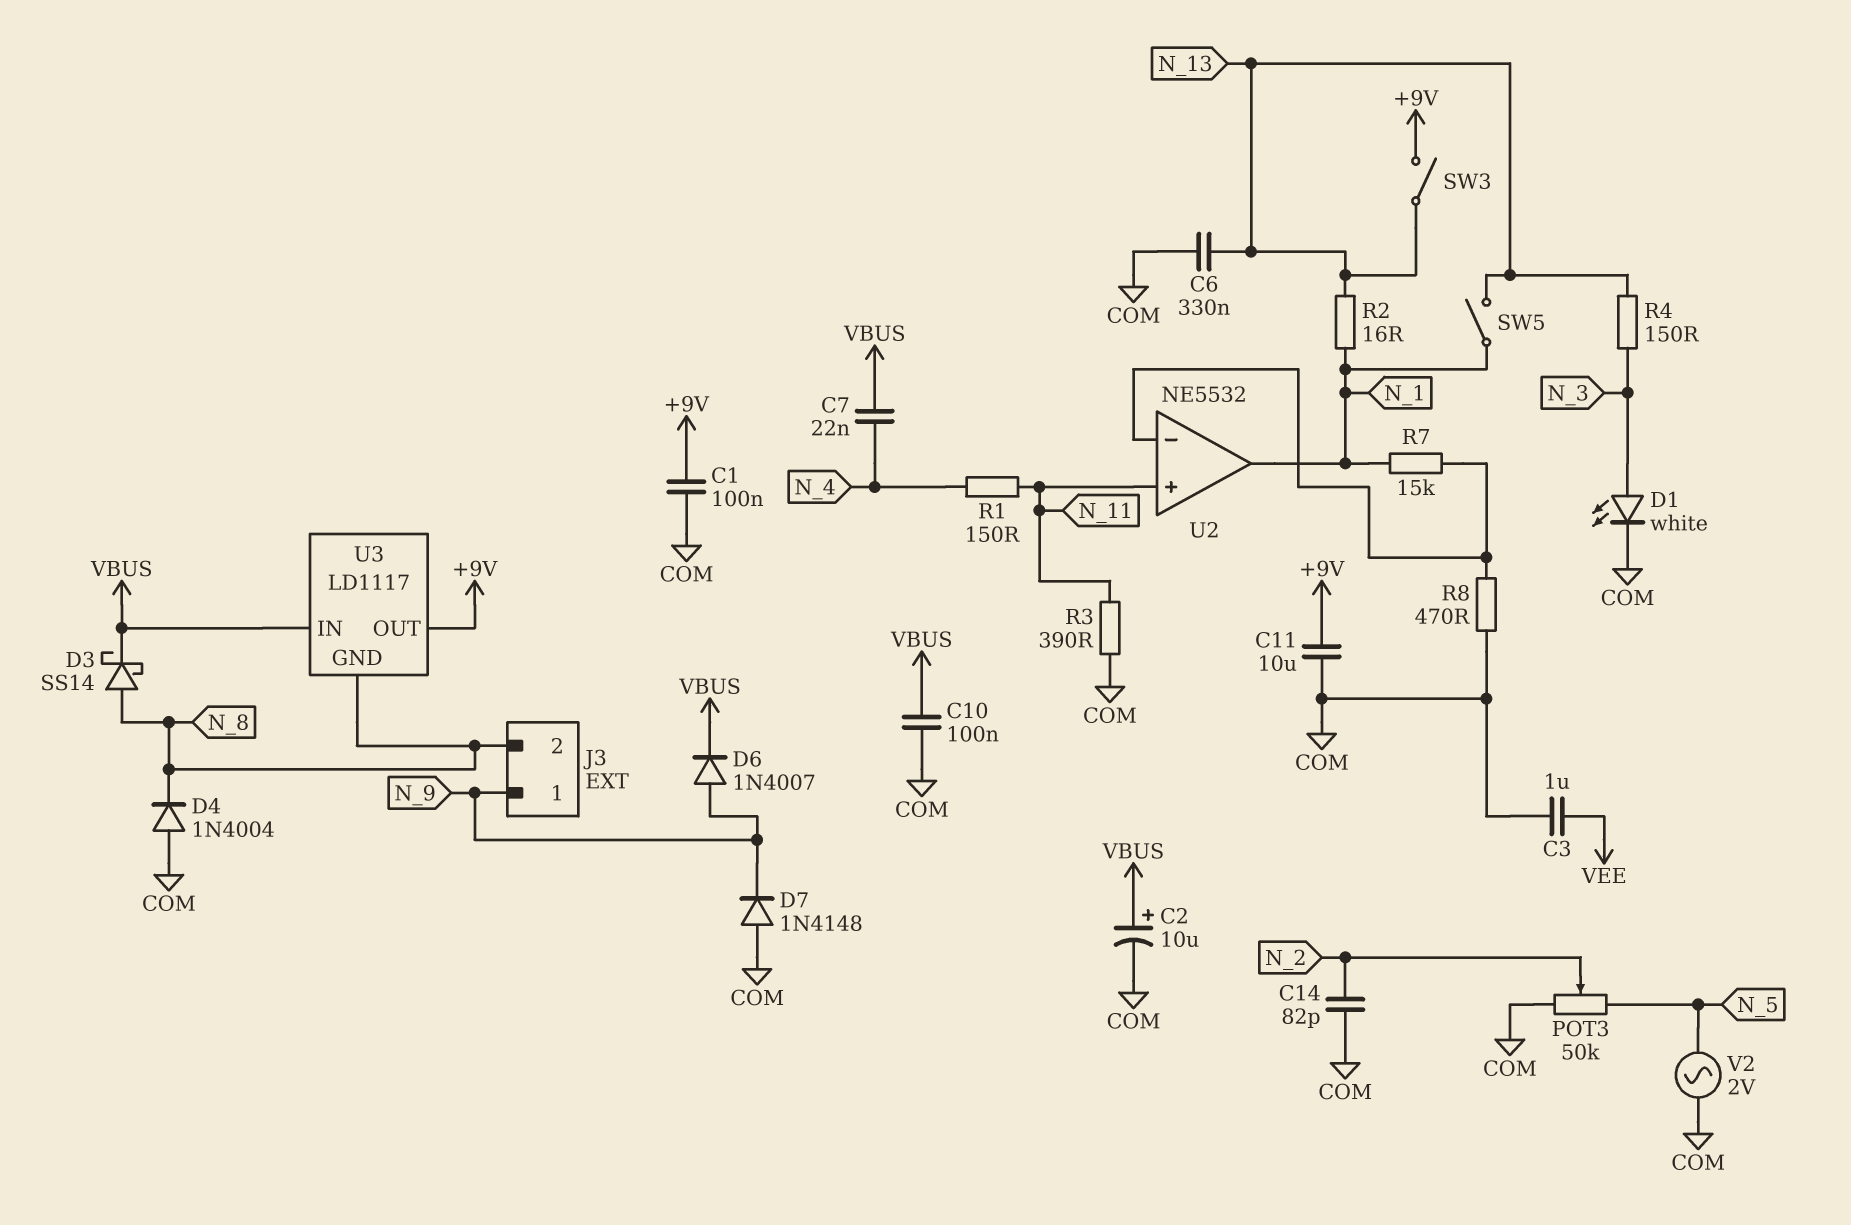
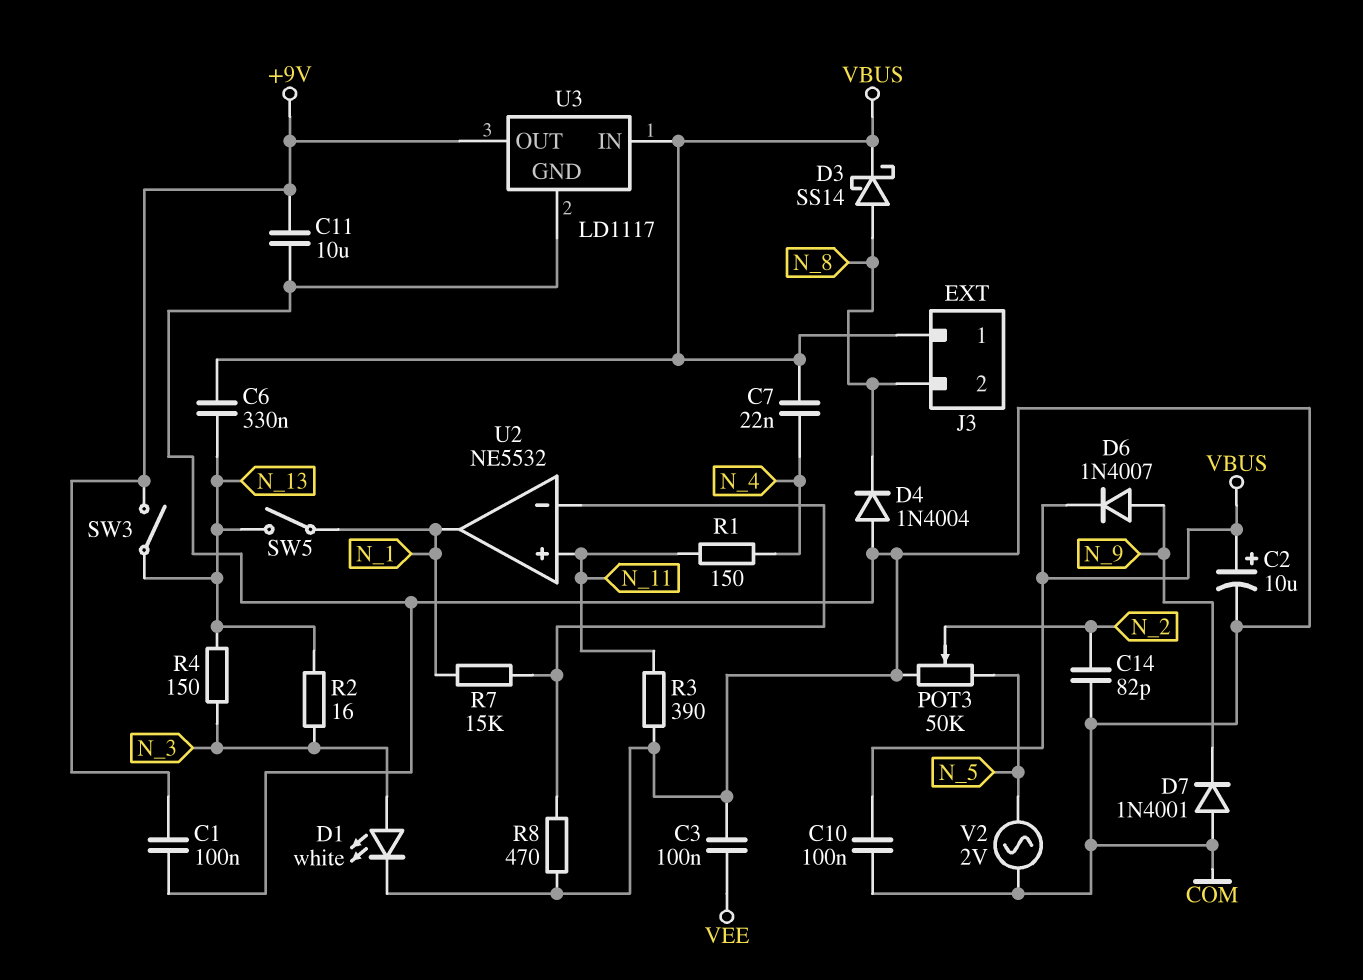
C3: 1uF (COM, VEE) -> 100nF (COM, VEE)
C6: 330nF (COM, N_13) -> 330nF (N_13, VBUS)
D7: diode 1N4148 (A COM, K N_9) -> diode 1N4001 (A COM, K N_9)
J3 pin 1: N_9 -> VBUS
R2: 16 (N_1, N_13) -> 16 (N_3, N_13)
U3 pin GND: N_8 -> COM

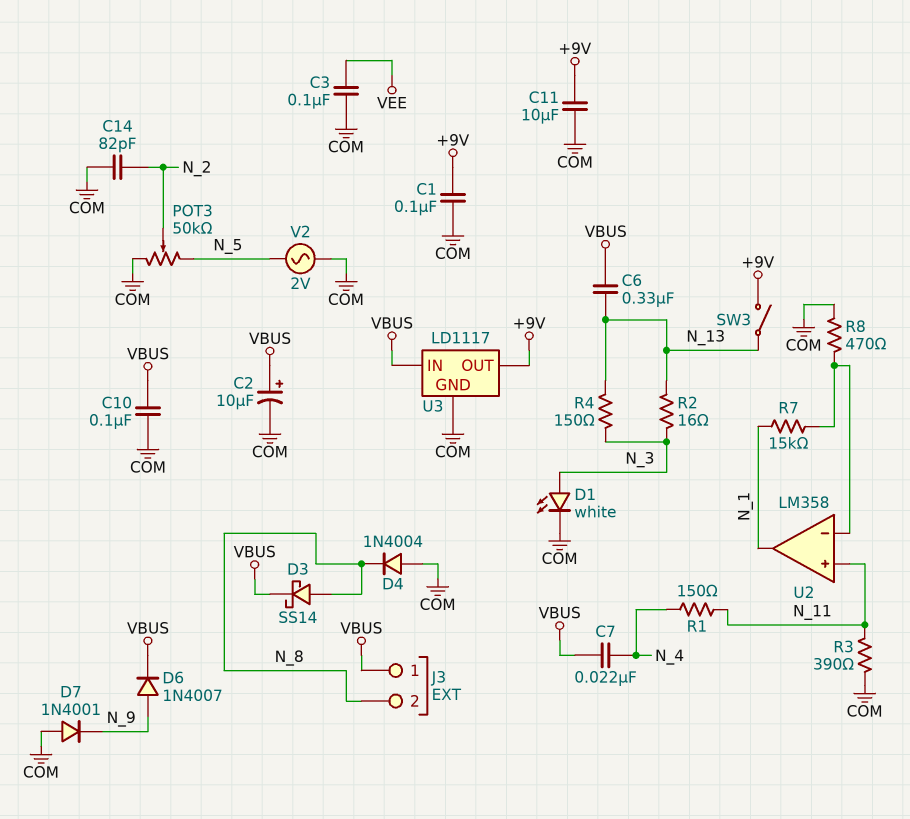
SW5: switch (N_1, N_13) -> none
U2: NE5532 -> LM358

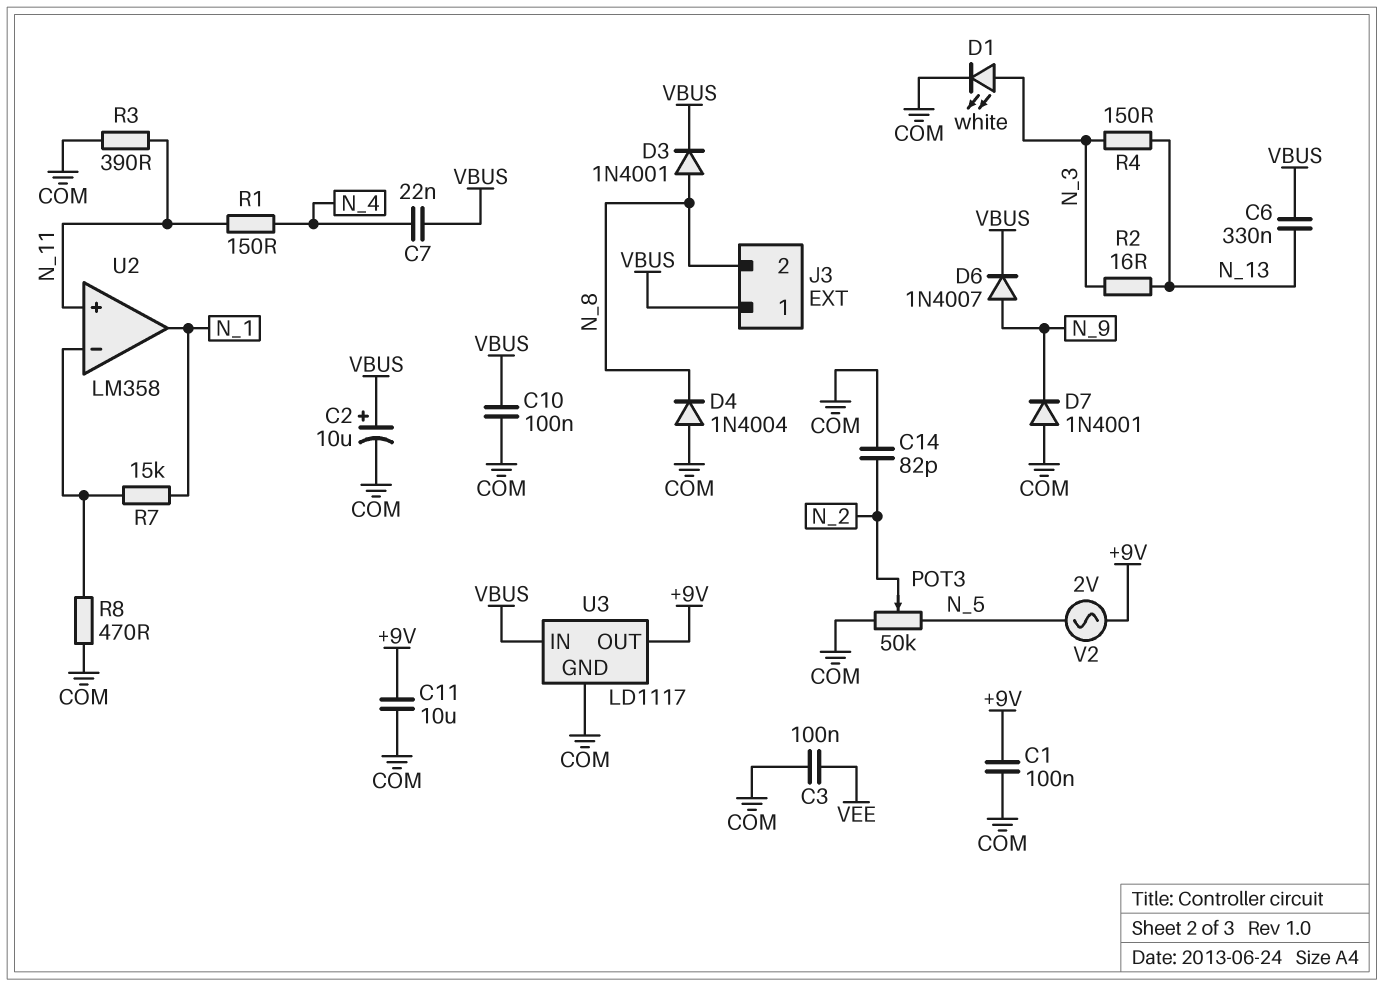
D3: schottky SS14 (A N_8, K VBUS) -> diode 1N4001 (A N_8, K VBUS)
SW3: switch (+9V, N_13) -> none
V2: AC 2V (COM, N_5) -> AC 2V (+9V, N_5)

